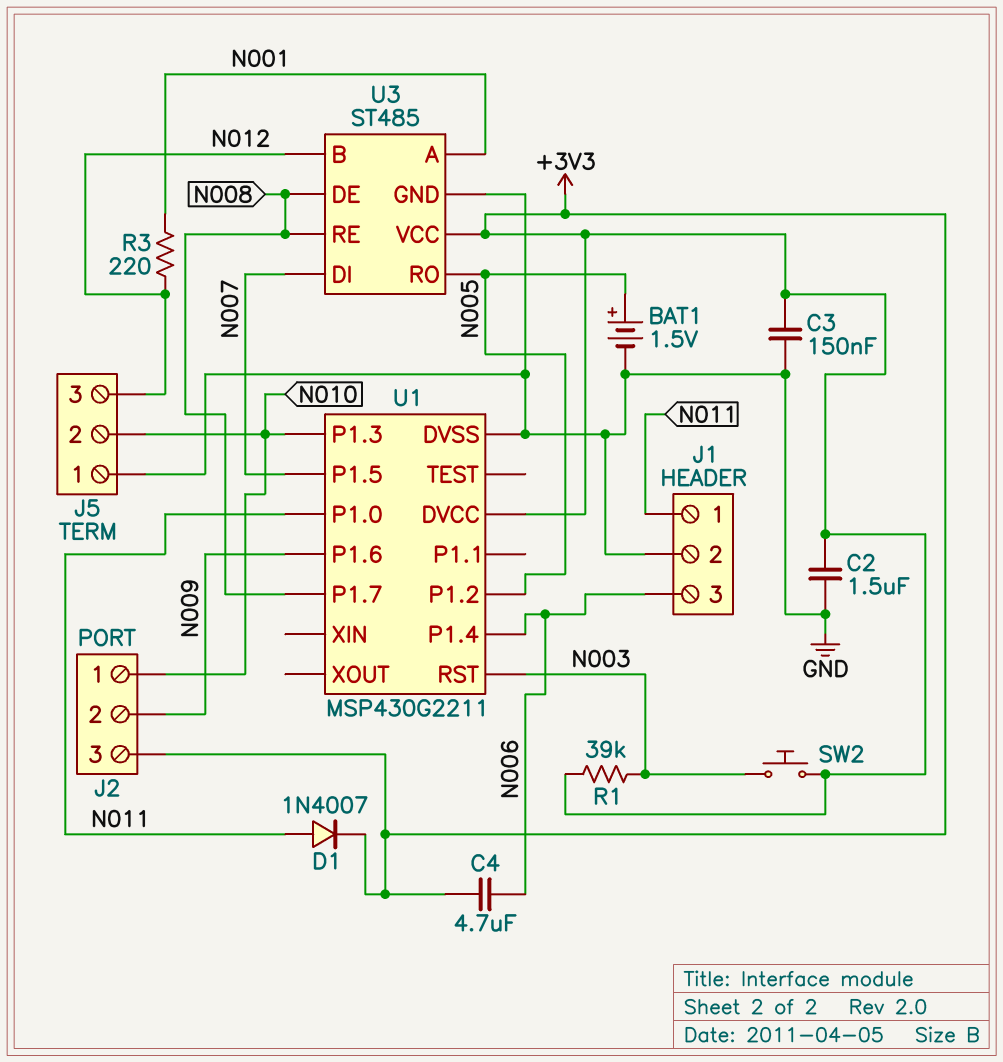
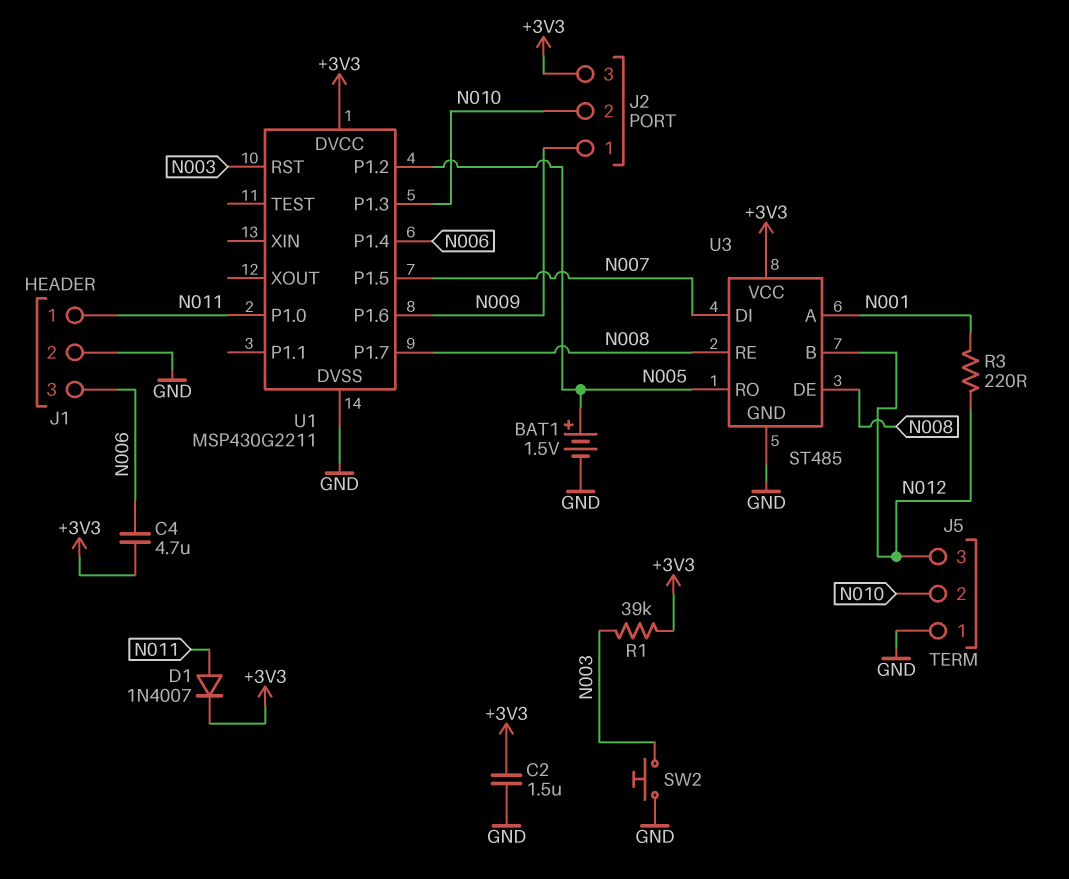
C3: 150nF (+3V3, GND) -> none
J2 pin 1: N010 -> N009
J2 pin 2: N009 -> N010
SW2: button (+3V3, N003) -> button (GND, N003)

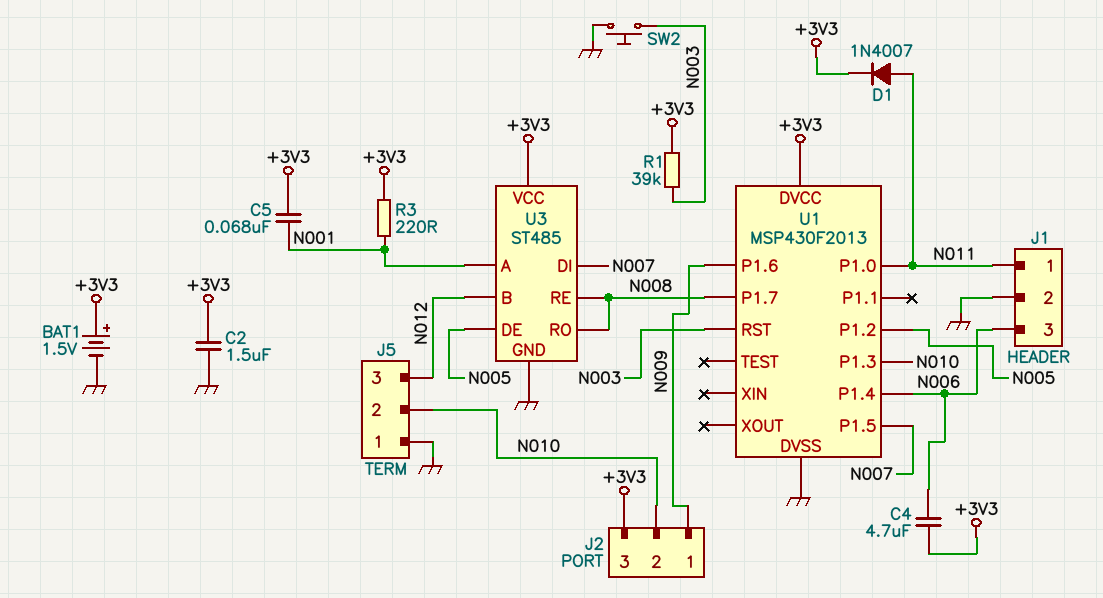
BAT1: 1.5V (plus N005, minus GND) -> 1.5V (plus +3V3, minus GND)
C5: none -> 68nF (+3V3, N001)
R3: 220 (N001, N012) -> 220 (+3V3, N001)
U1: MSP430G2211 -> MSP430F2013
U3 pin DE: N008 -> N005
U3 pin RO: N005 -> N008

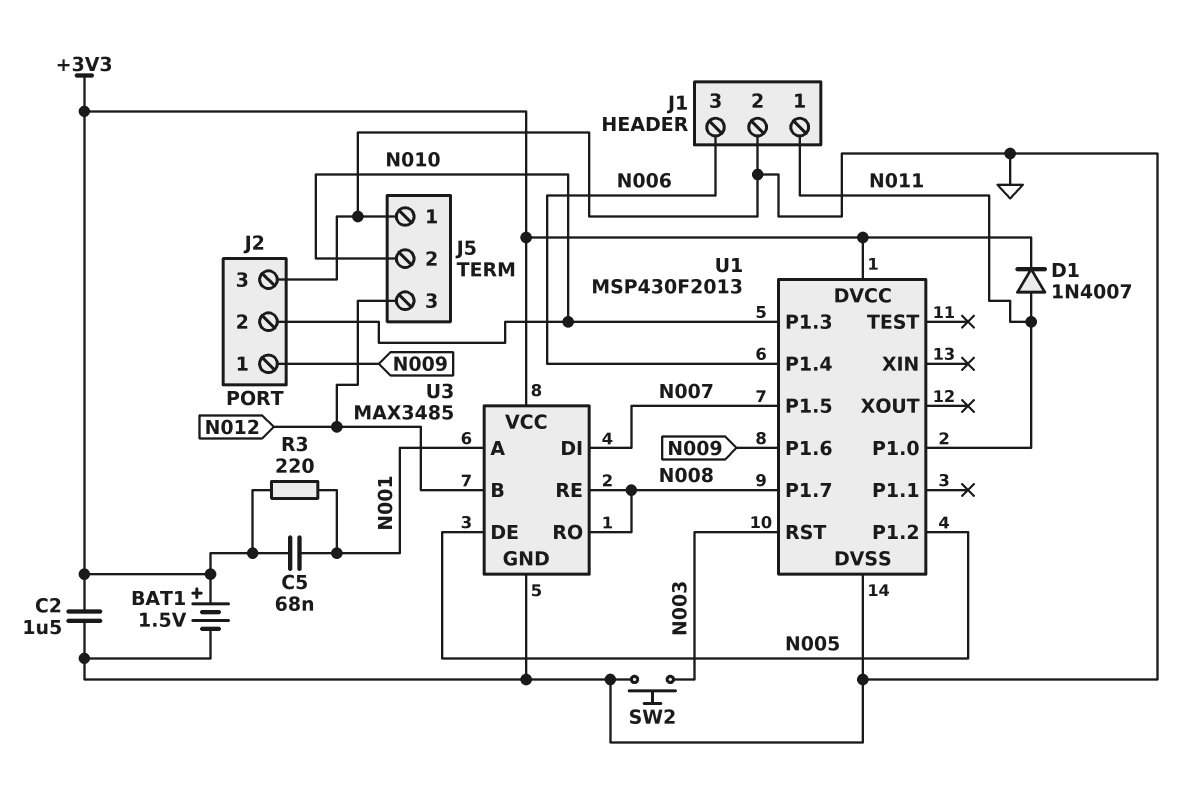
C4: 4.7uF (+3V3, N006) -> none
J2 pin 3: +3V3 -> GND
R1: 39k (+3V3, N003) -> none
U3: ST485 -> MAX3485

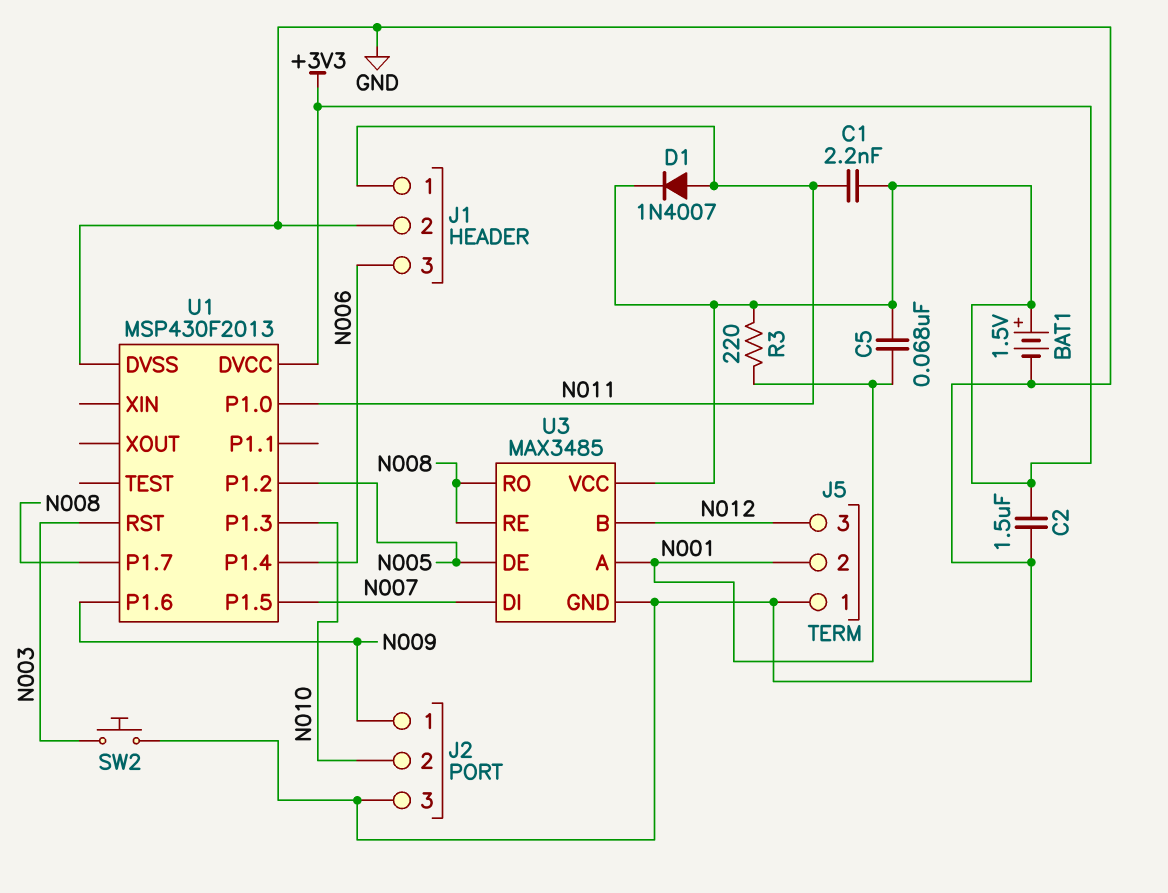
C1: none -> 2.2nF (+3V3, N011)
J5 pin 2: N010 -> N001

